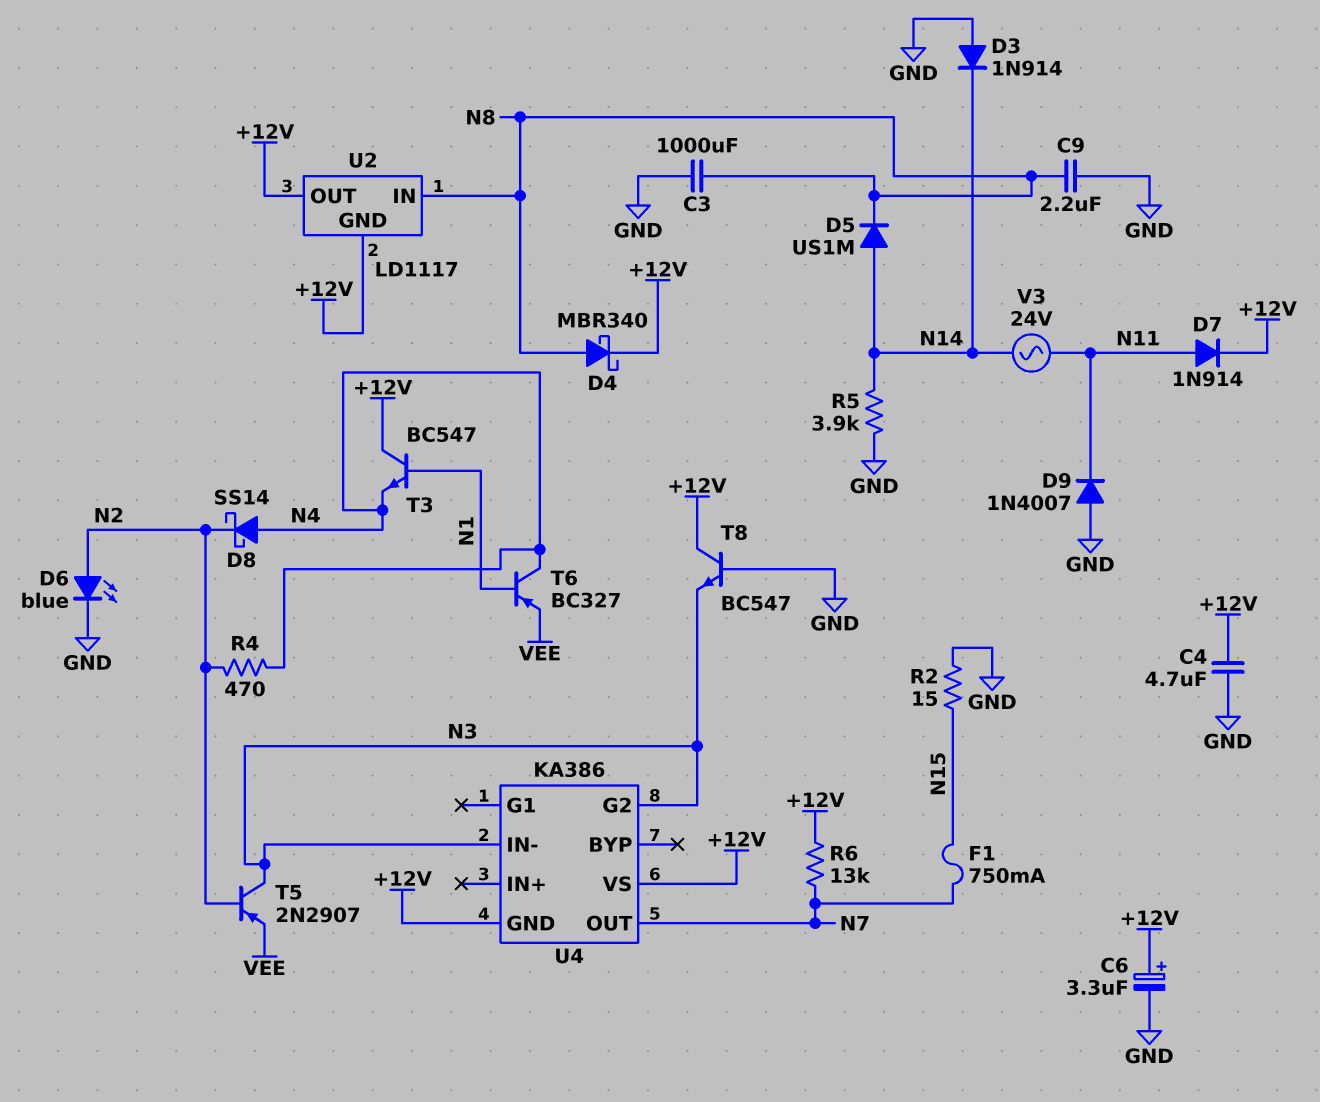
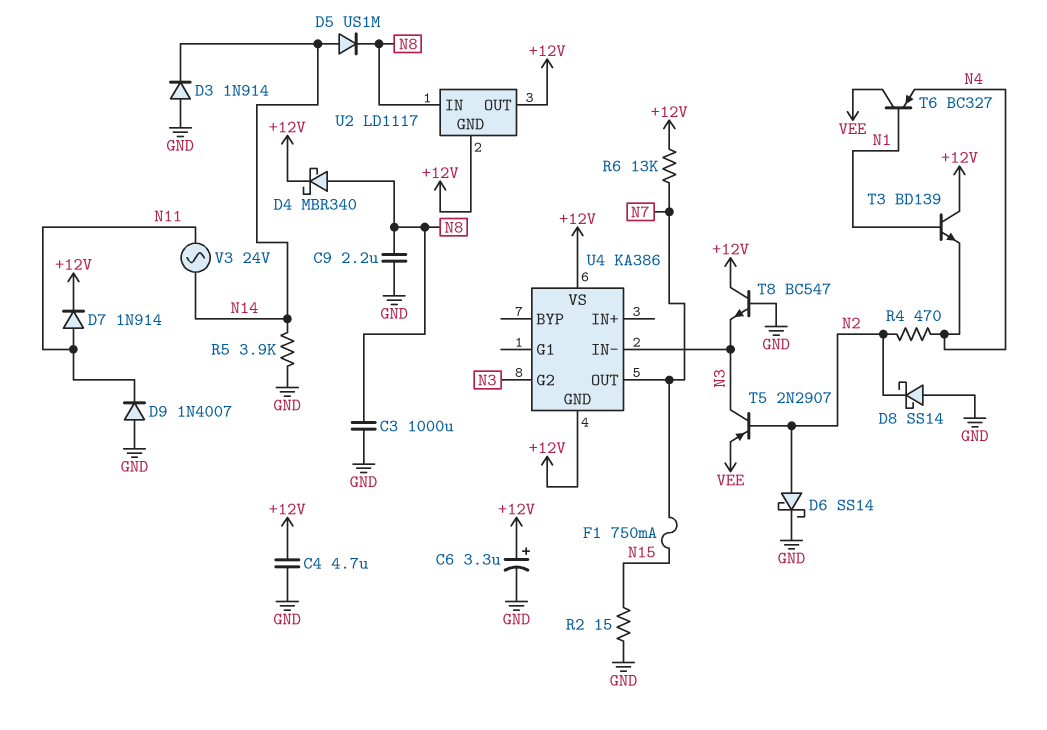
D6: LED blue (A N2, K GND) -> schottky SS14 (A N2, K GND)
D8: schottky SS14 (A N4, K N2) -> schottky SS14 (A GND, K N2)
T3: NPN BC547 (B N1, C +12V, E N4) -> NPN BD139 (B N1, C +12V, E N4)
T6: PNP BC327 (B N1, C N4, E VEE) -> PNP BC327 (B N1, C VEE, E N4)

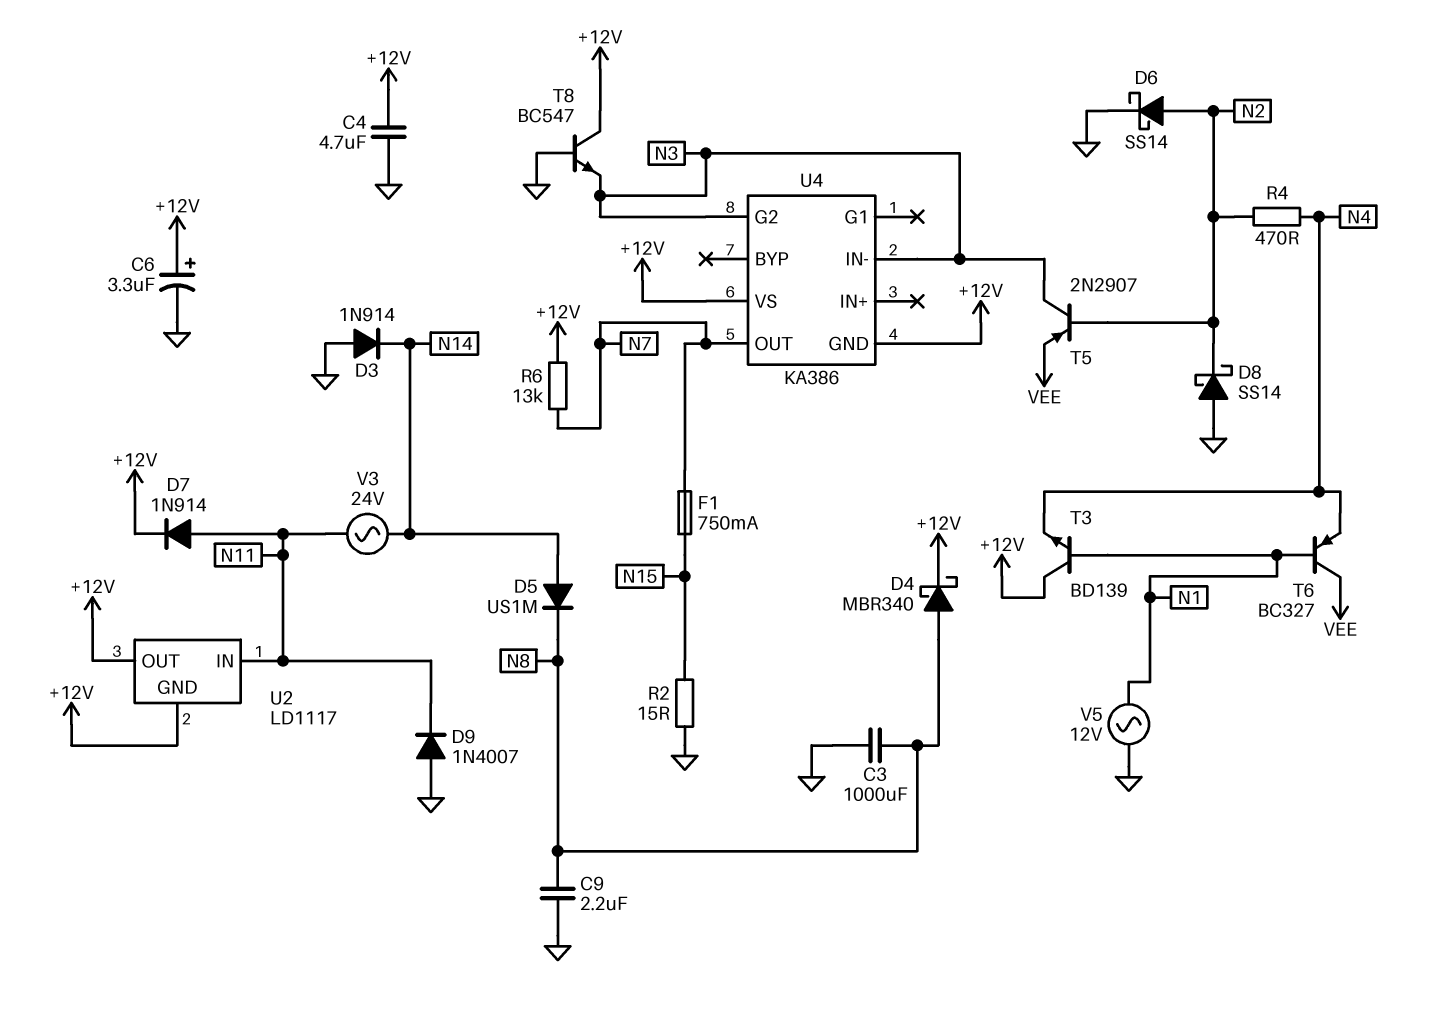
R5: 3.9k (GND, N14) -> none
U2 pin IN: N8 -> N11
V5: none -> AC 12V (GND, N1)

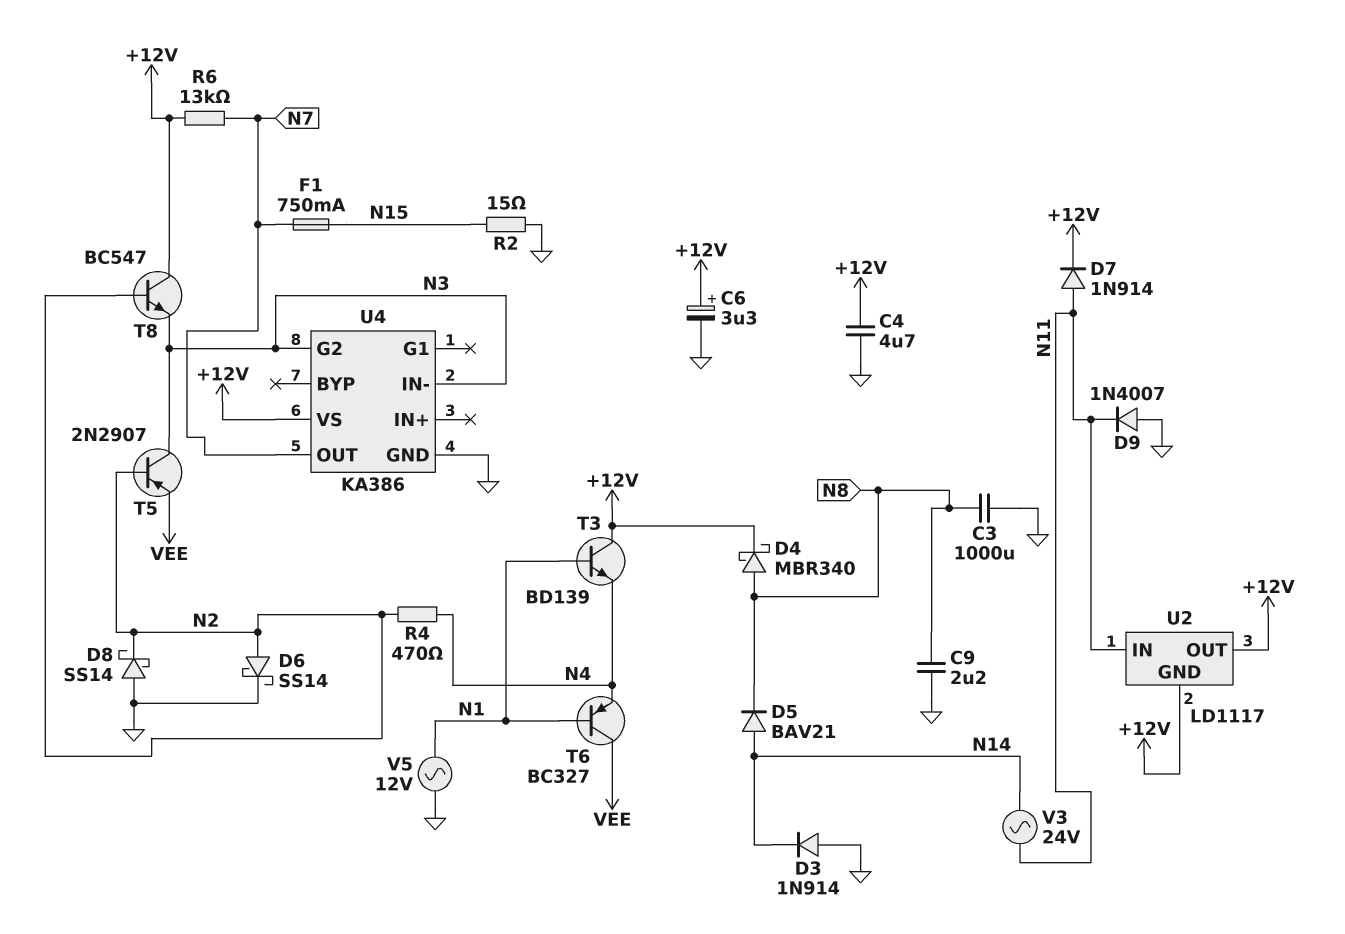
D5: diode US1M (A N14, K N8) -> diode BAV21 (A N14, K N8)
T8: NPN BC547 (B GND, C +12V, E N3) -> NPN BC547 (B N2, C +12V, E N3)
U4 pin GND: +12V -> GND

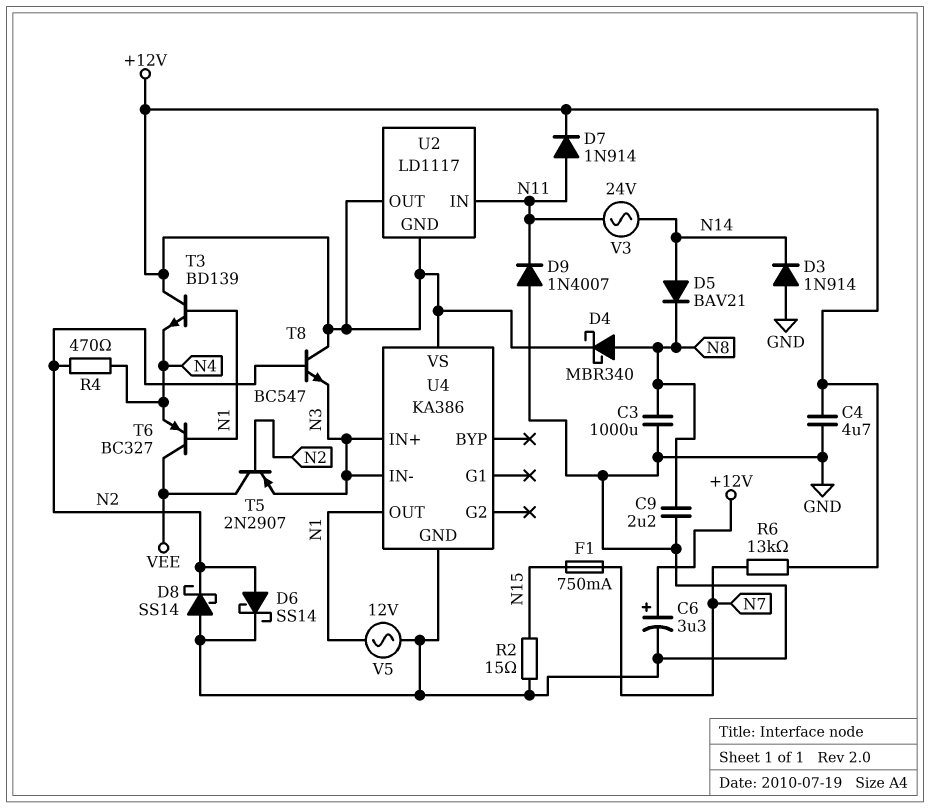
T5: PNP 2N2907 (B N2, C N3, E VEE) -> PNP 2N2907 (B N2, C VEE, E N3)
U4 pin G2: N3 -> none
U4 pin IN+: none -> N3
U4 pin OUT: N7 -> N1

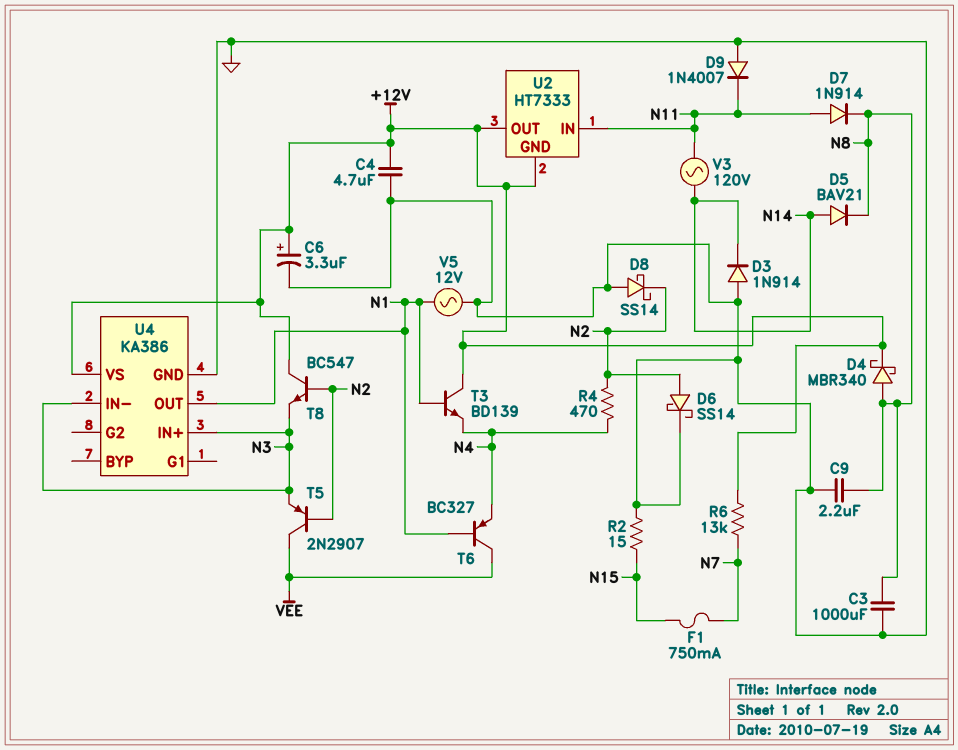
D7: diode 1N914 (A N11, K +12V) -> diode 1N914 (A N11, K N8)
U2: LD1117 -> HT7333
V3: AC 24V (N11, N14) -> AC 120V (N11, N14)

